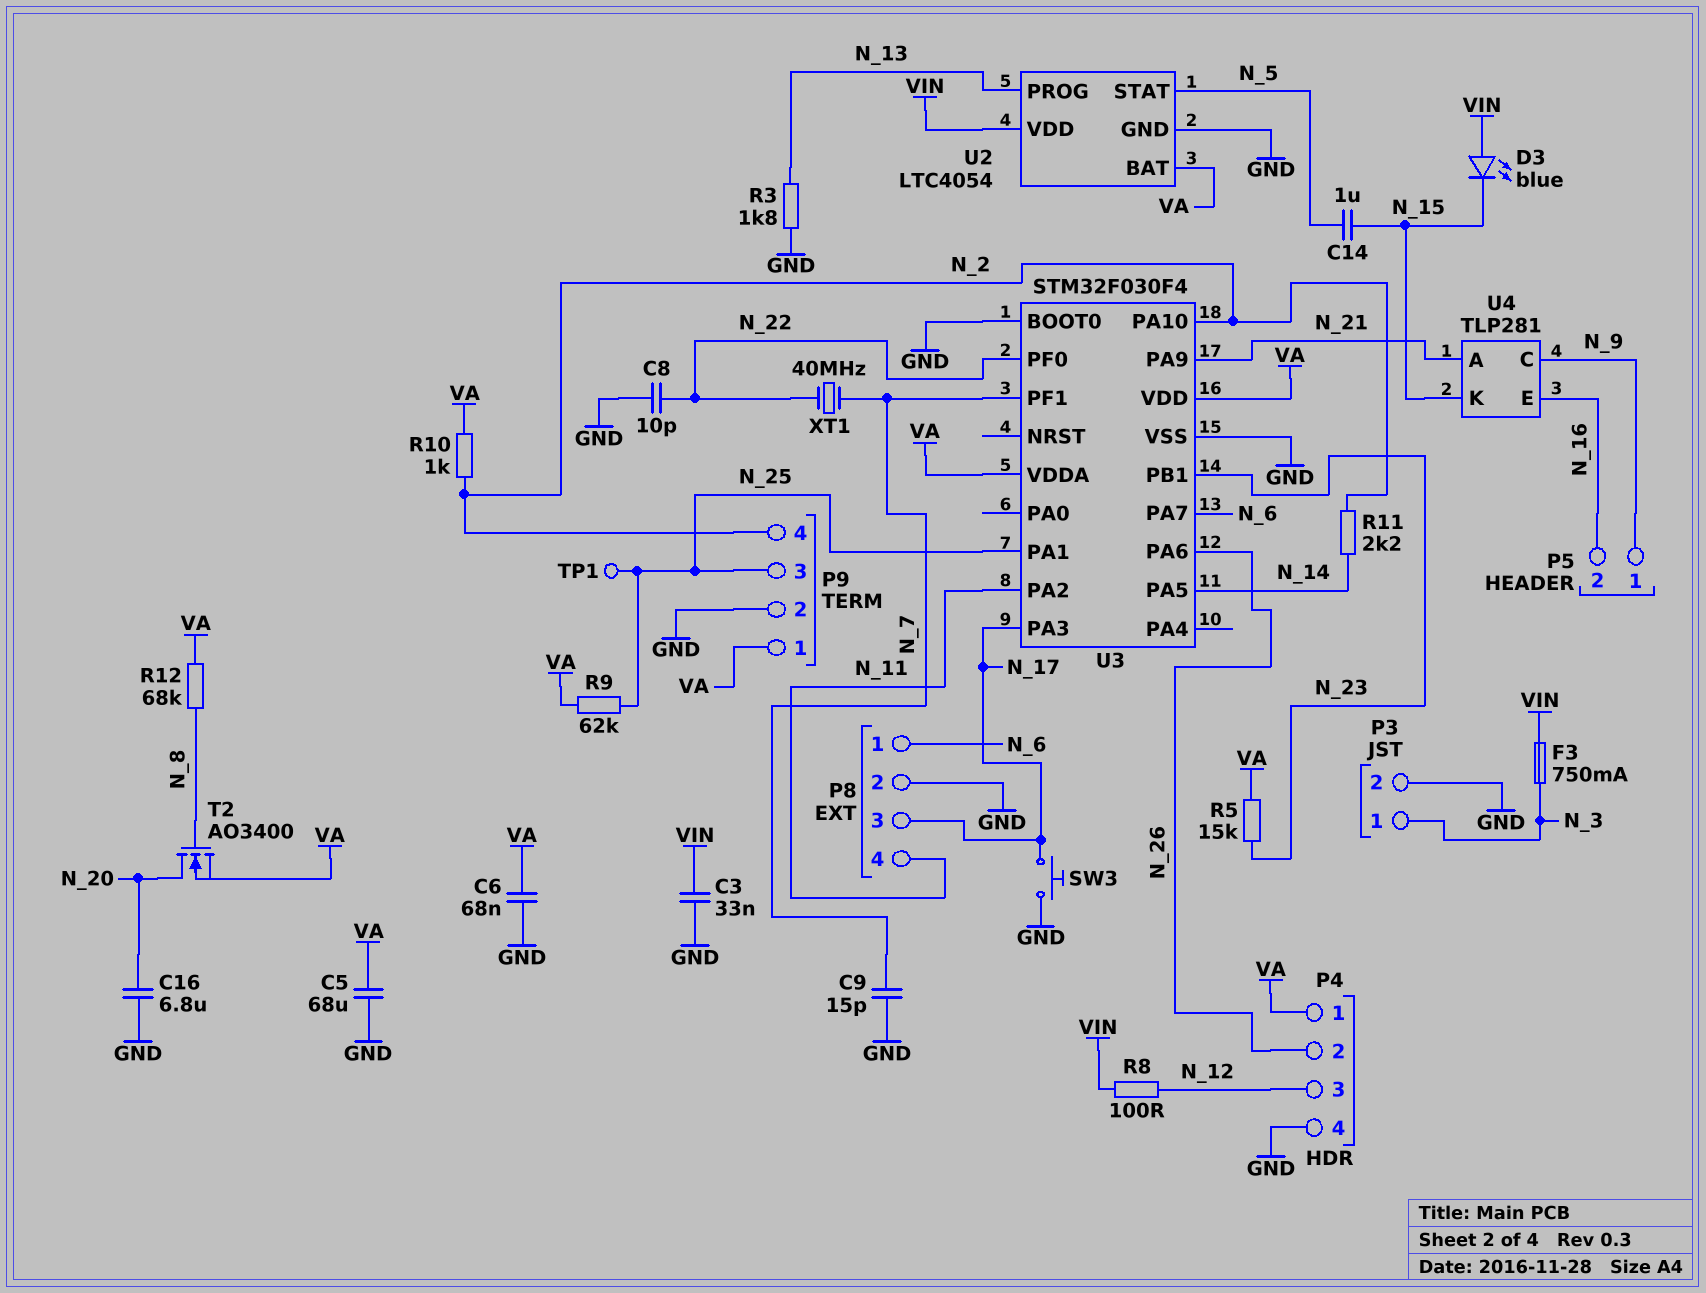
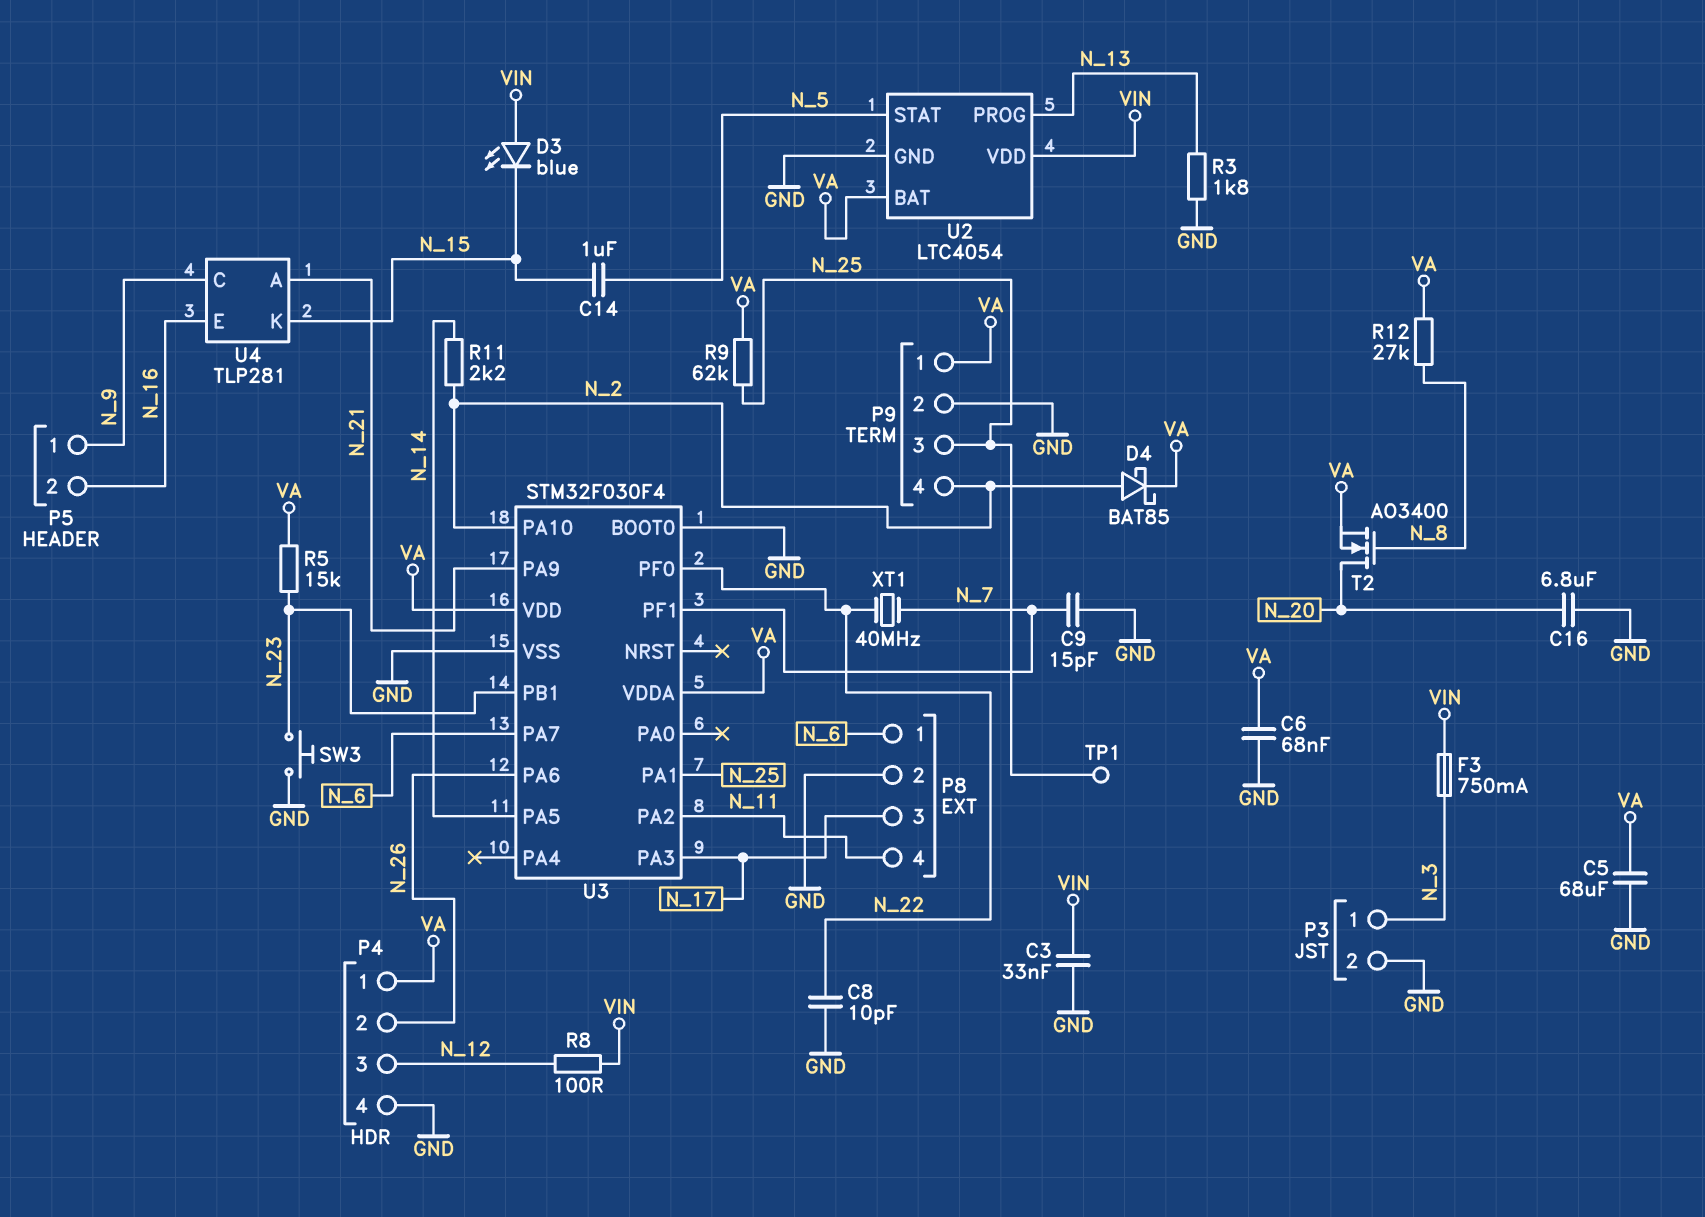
D4: none -> schottky BAT85 (A N_2, K VA)
R10: 1k (N_2, VA) -> none
R12: 68k (N_8, VA) -> 27k (N_8, VA)
SW3: button (GND, N_17) -> button (GND, N_23)

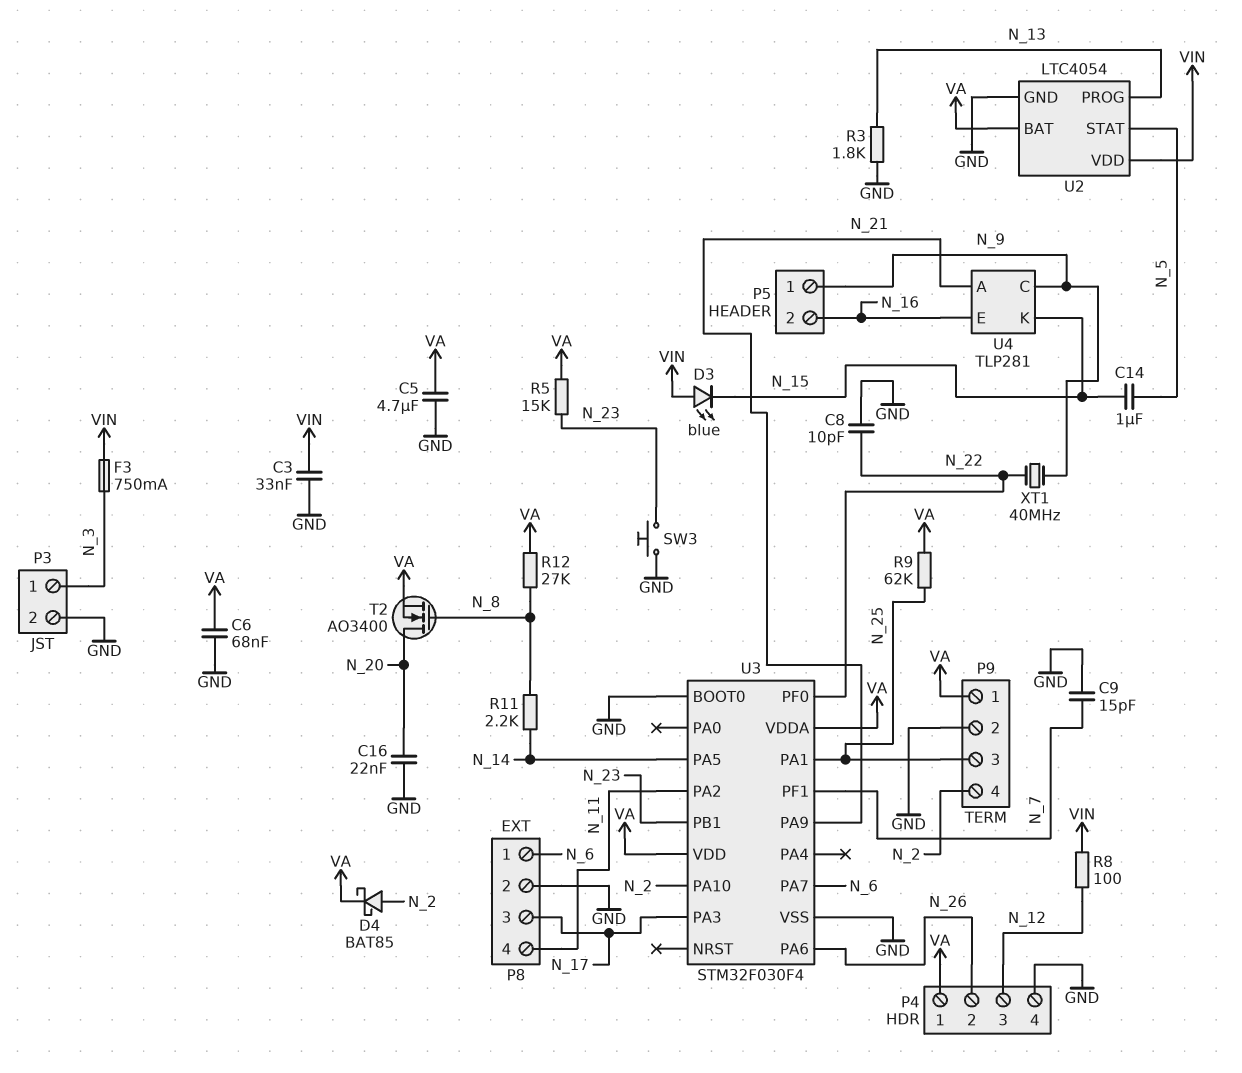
C5: 68uF (GND, VA) -> 4.7uF (GND, VA)
C16: 6.8uF (GND, N_20) -> 22nF (GND, N_20)
R11: 2.2k (N_2, N_14) -> 2.2k (N_8, N_14)
TP1: test point (N_25) -> none
XT1: 40MHz (N_7, N_22) -> 40MHz (N_9, N_22)

